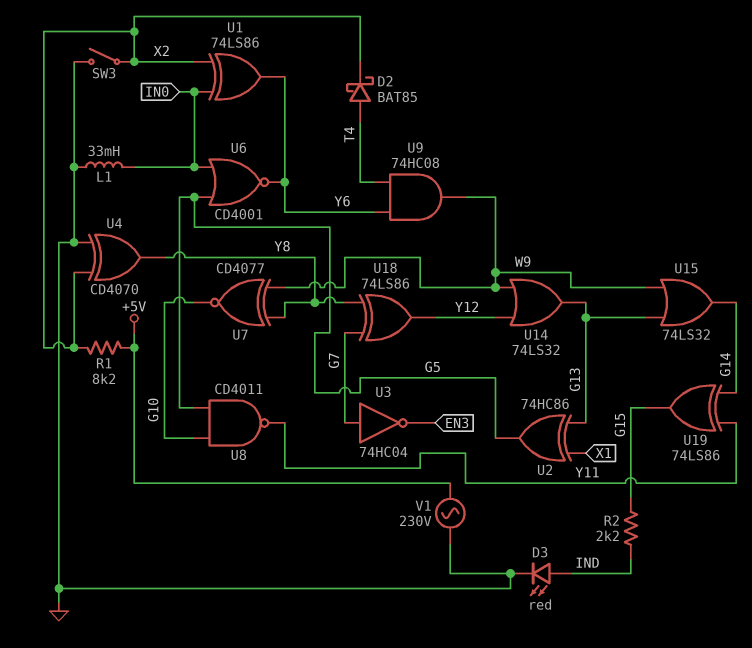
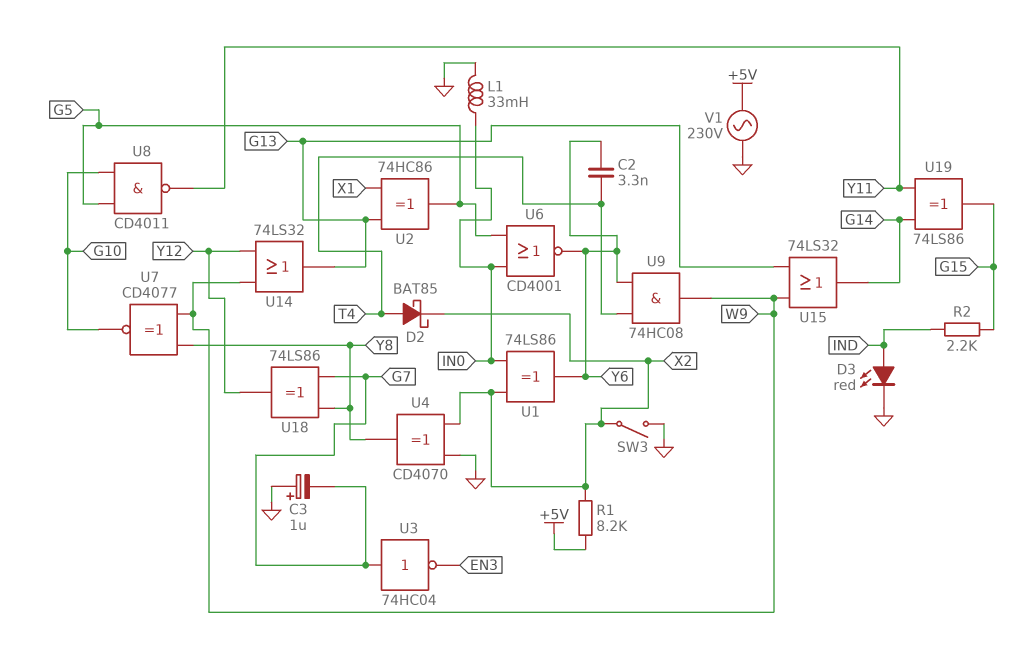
C2: none -> 3.3nF (T4, Y6)
C3: none -> 1uF (plus GND, minus G7)

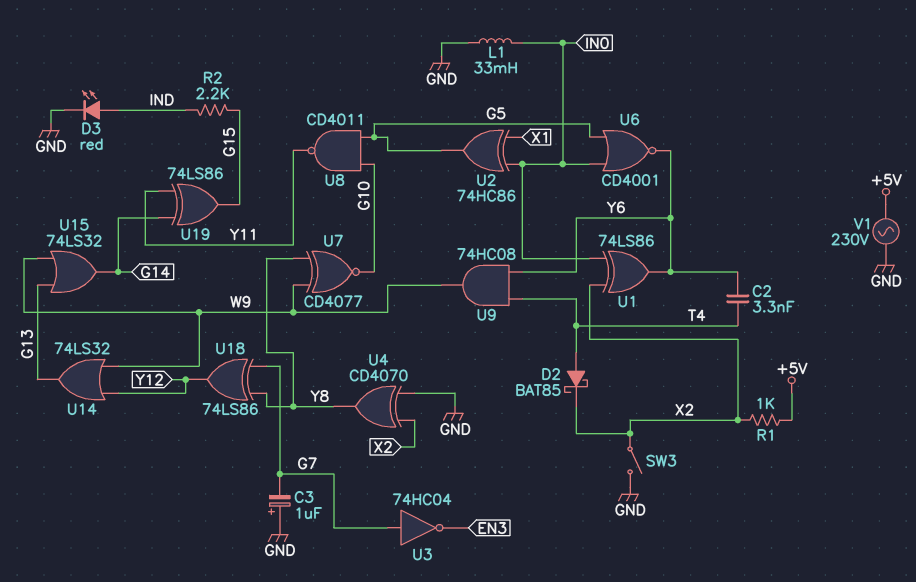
R1: 8.2k (+5V, X2) -> 1k (+5V, X2)
U2: XOR 74HC86 (in G13, in X1, out G5) -> XOR 74HC86 (in IN0, in X1, out G5)

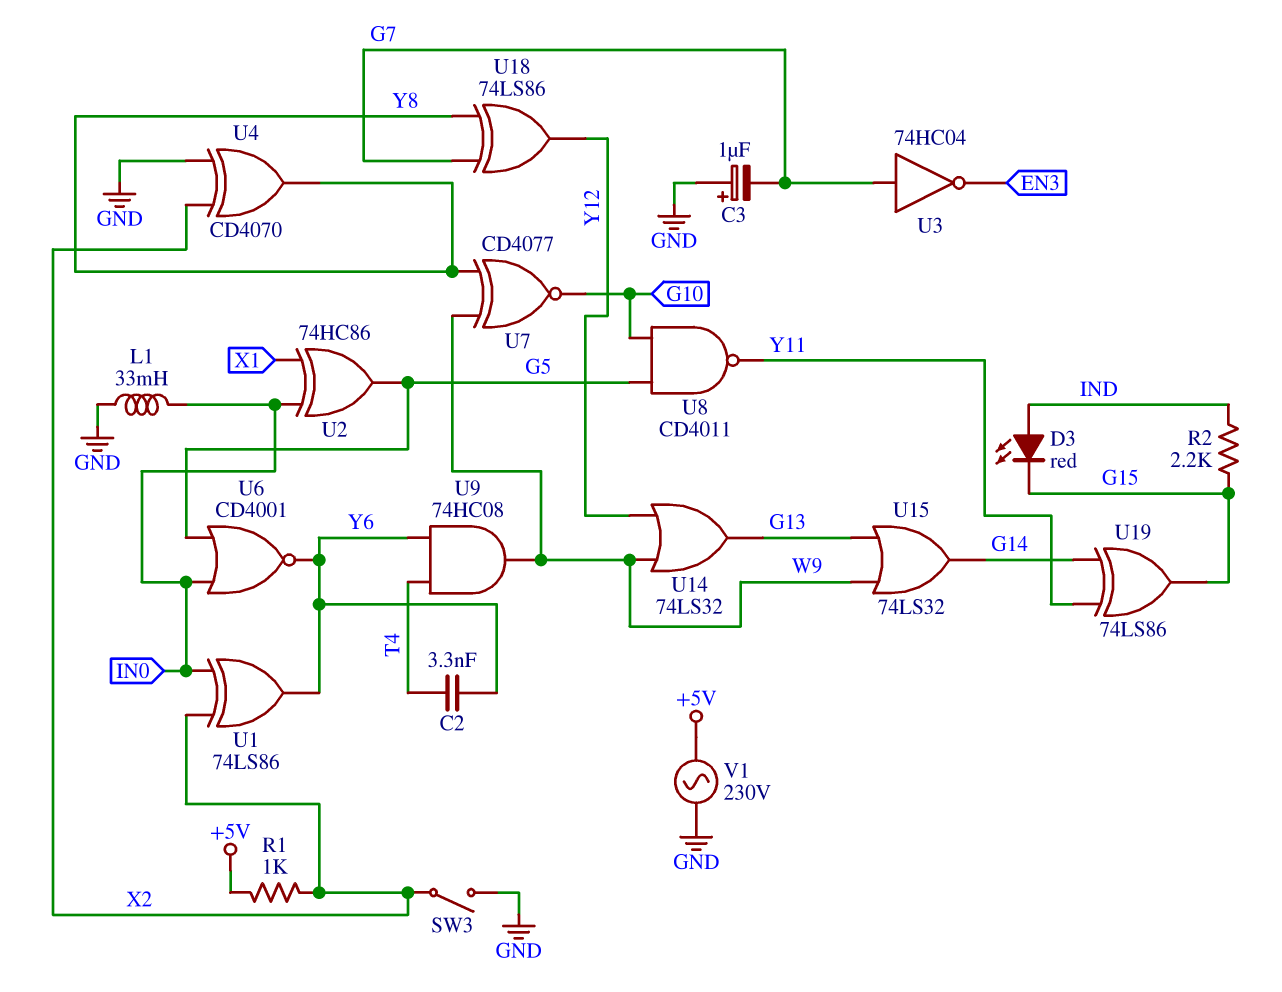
D2: schottky BAT85 (A T4, K X2) -> none
D3: LED red (A IND, K GND) -> LED red (A IND, K G15)

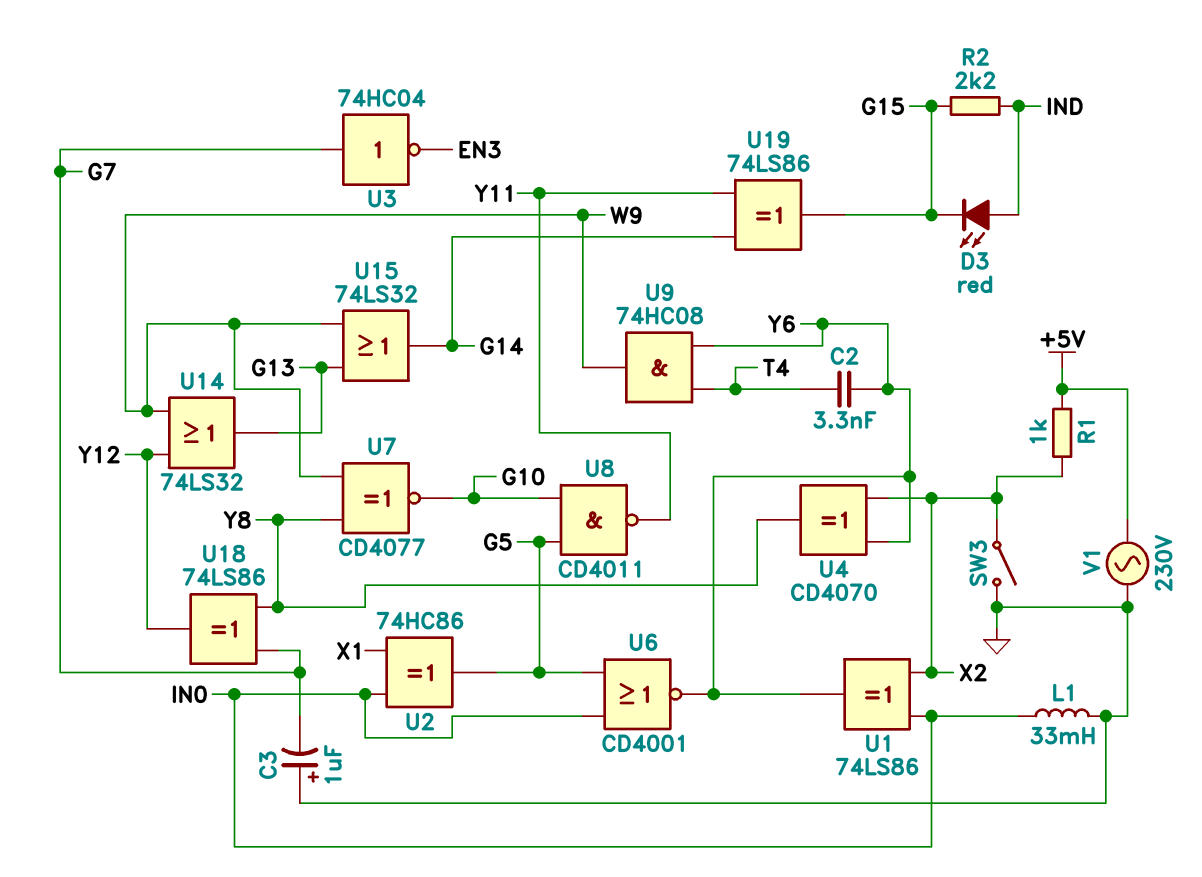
U4: XOR CD4070 (in GND, in X2, out Y8) -> XOR CD4070 (in X2, in Y6, out Y8)

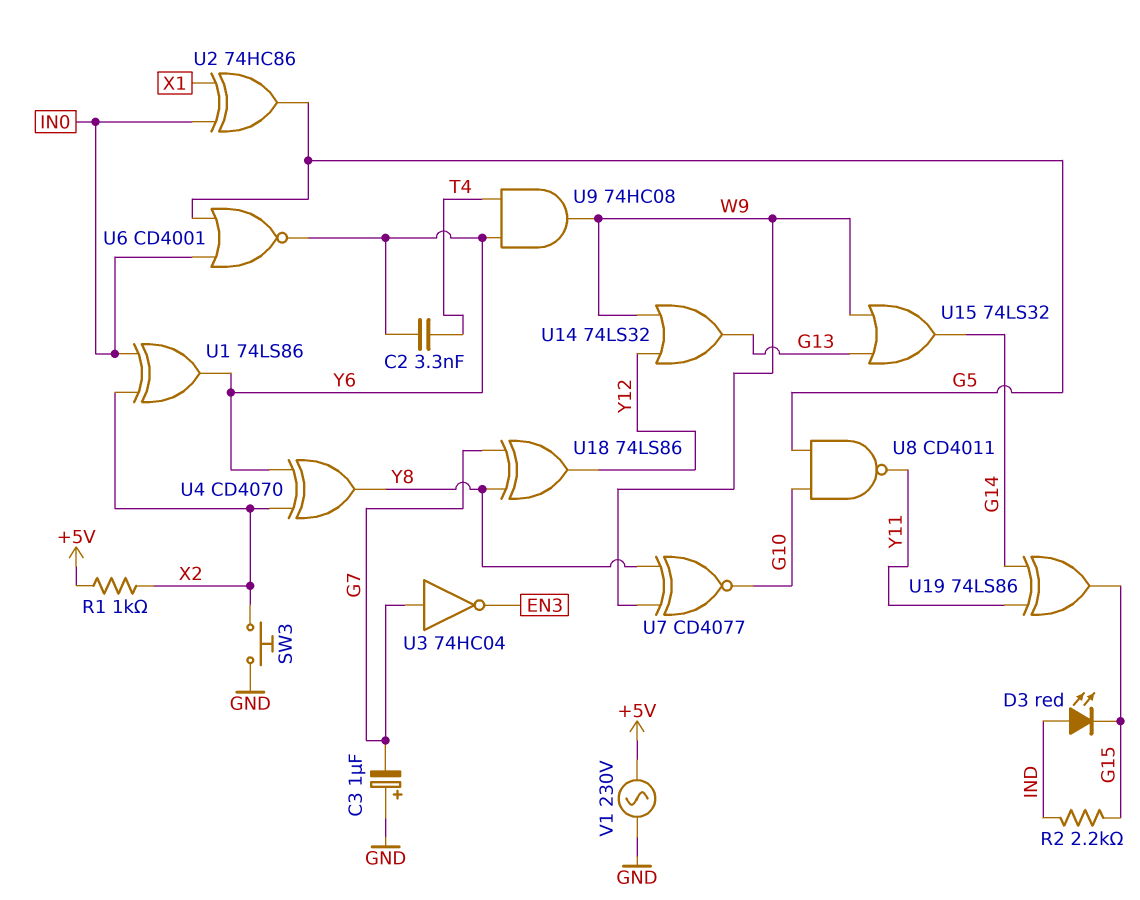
L1: 33mH (GND, IN0) -> none
SW3: switch (GND, X2) -> button (GND, X2)

